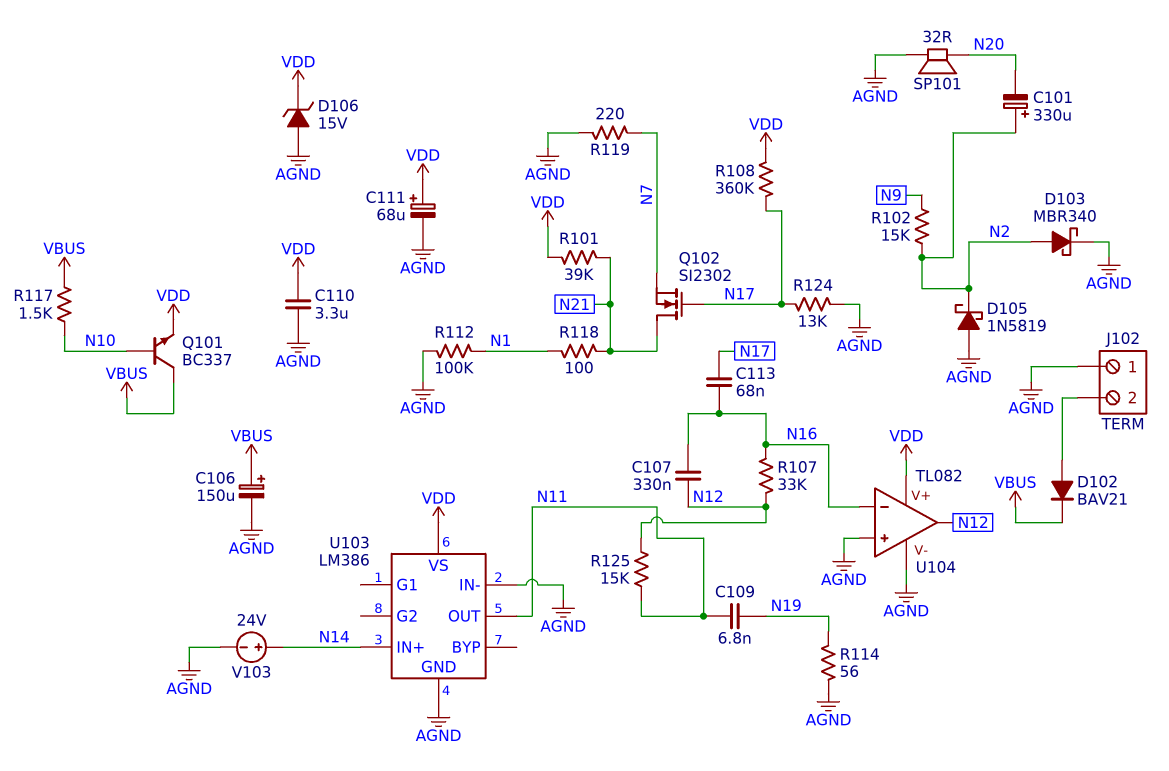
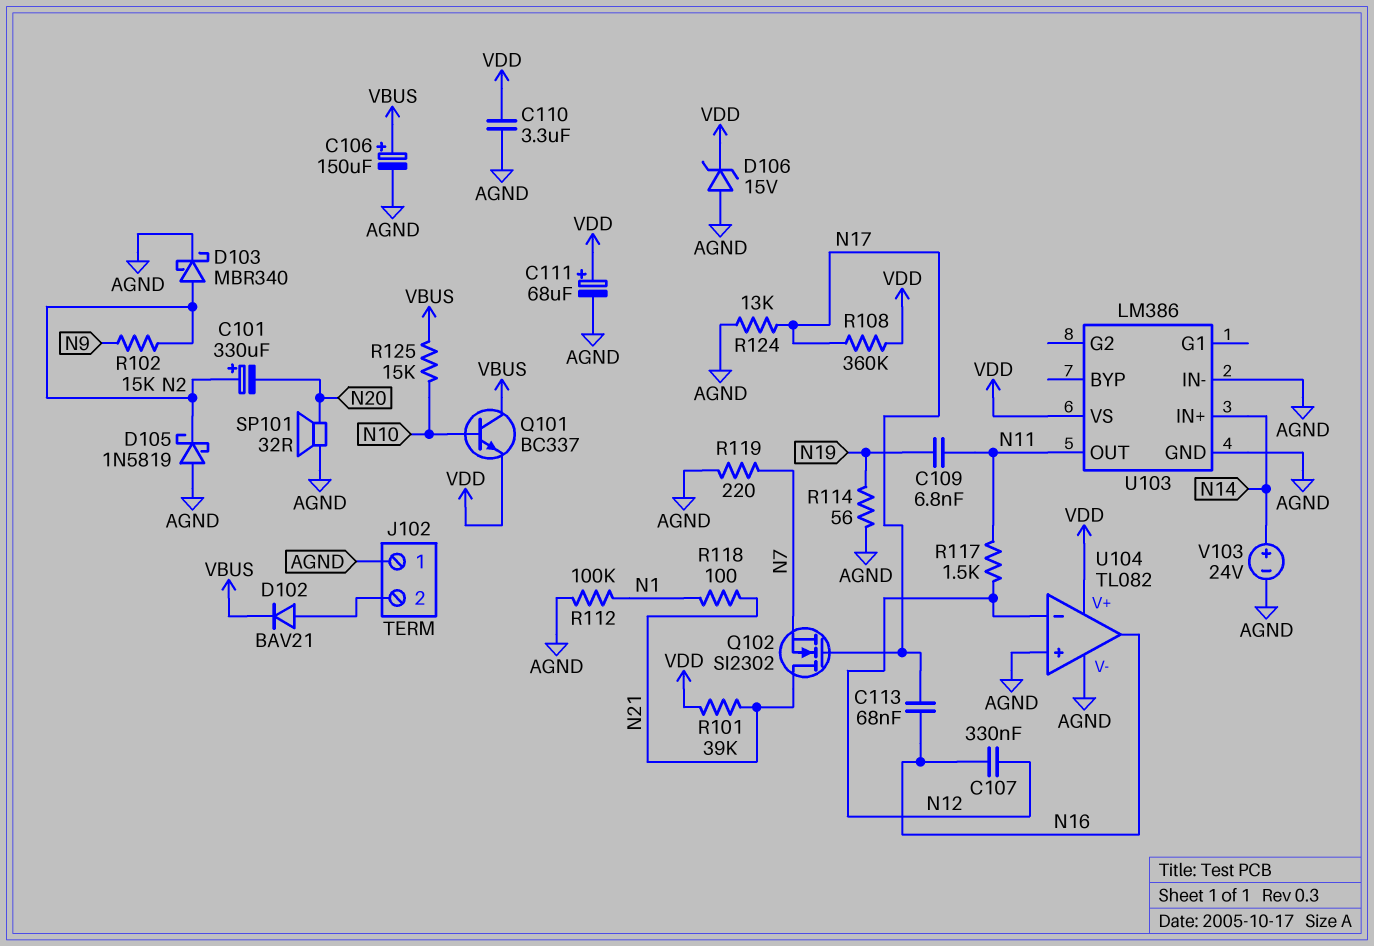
R107: 33k (N12, N16) -> none
R117: 1.5k (N10, VBUS) -> 1.5k (N11, N12)
R125: 15k (N11, N12) -> 15k (N10, VBUS)
U104 pin in-: N16 -> N12
U104 pin out: N12 -> N16

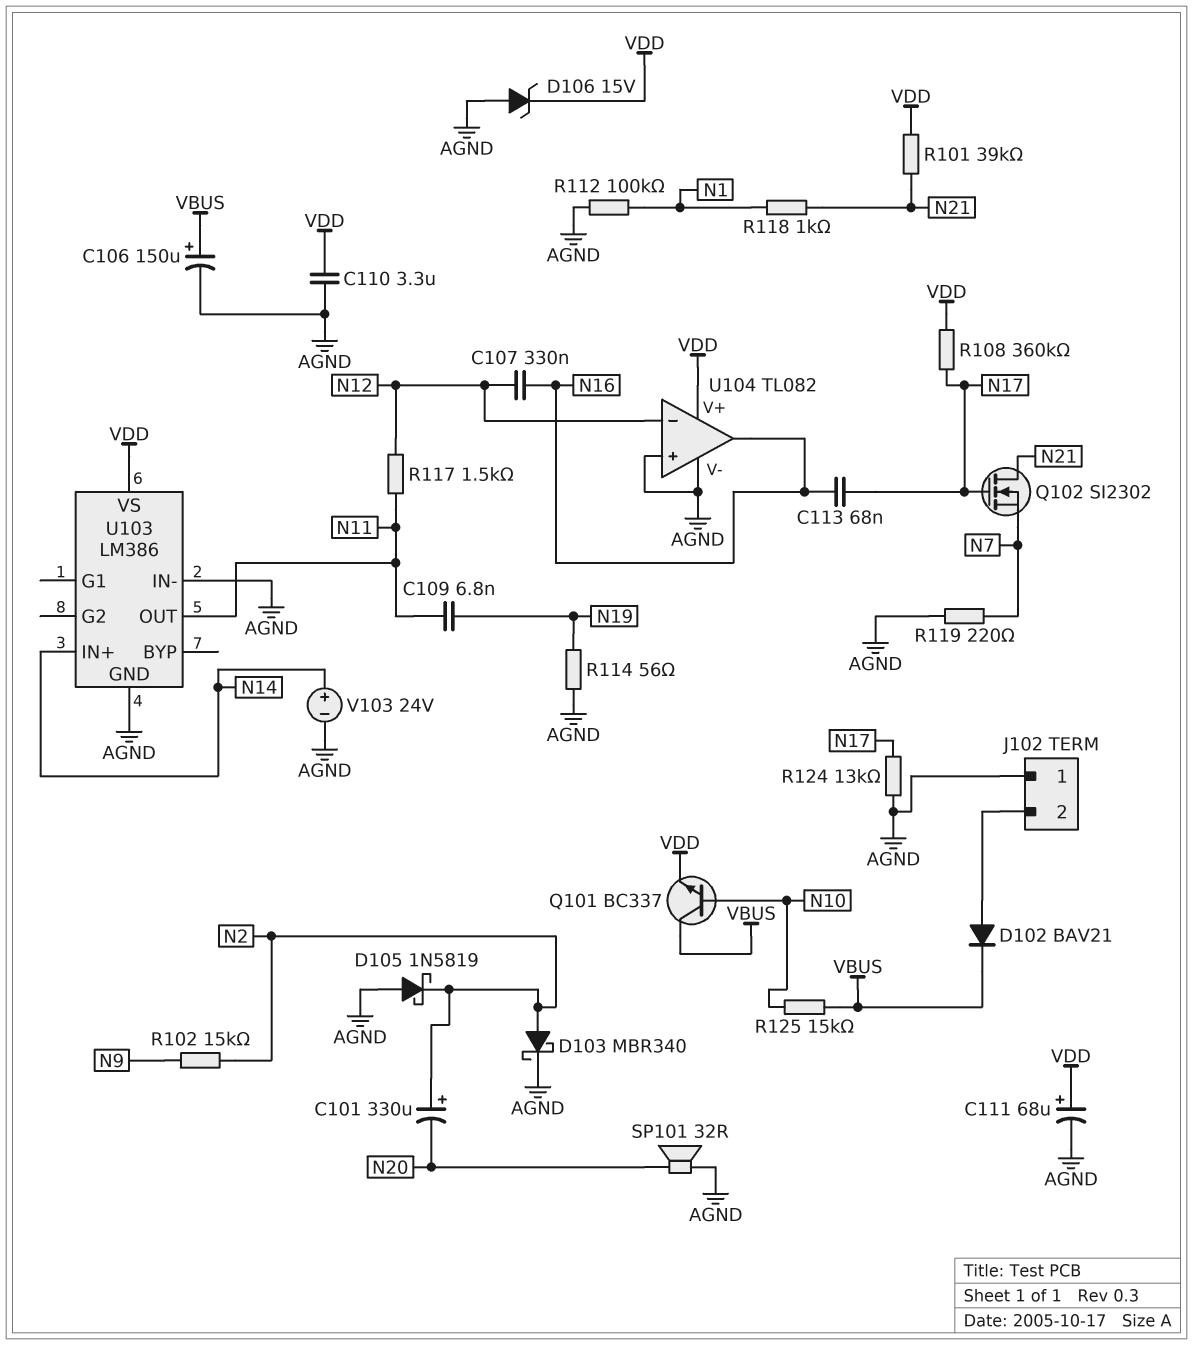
R118: 100 (N1, N21) -> 1k (N1, N21)

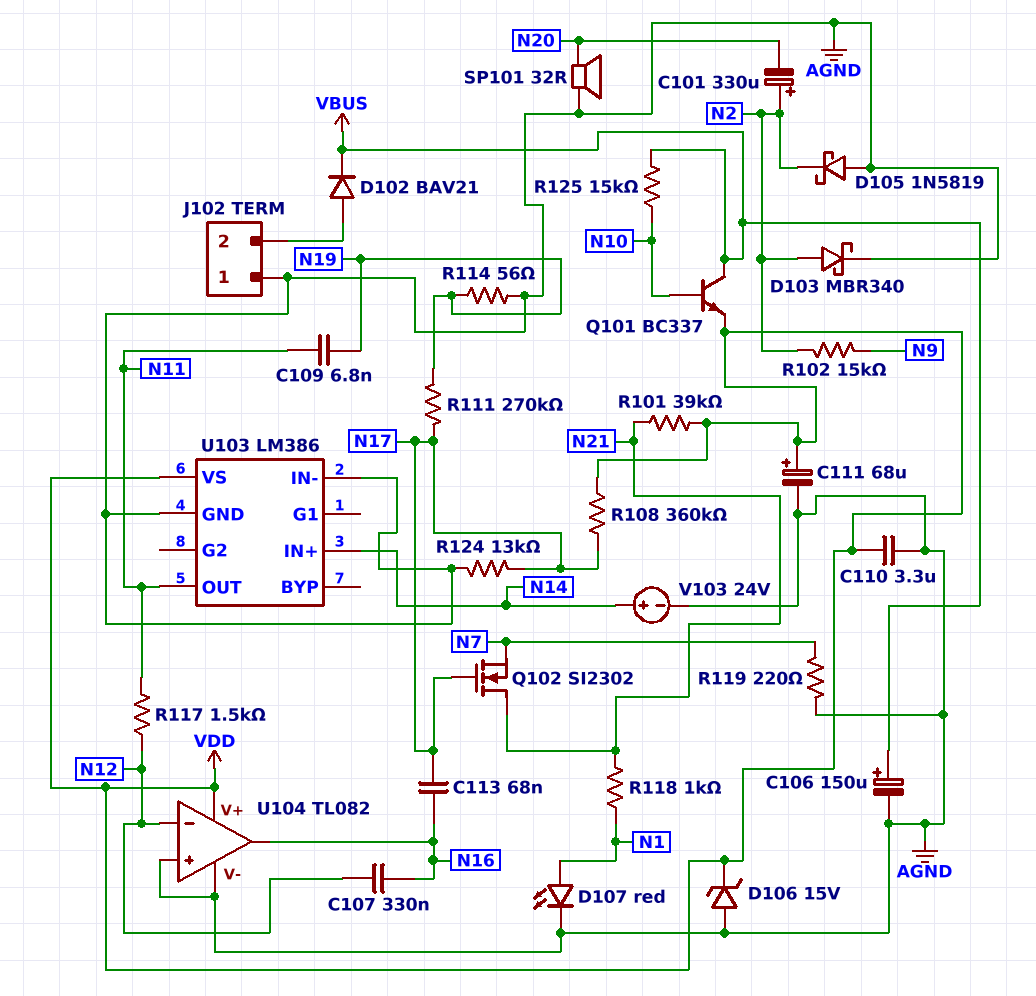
D107: none -> LED red (A N1, K AGND)
R111: none -> 270k (N17, N19)
R112: 100k (AGND, N1) -> none

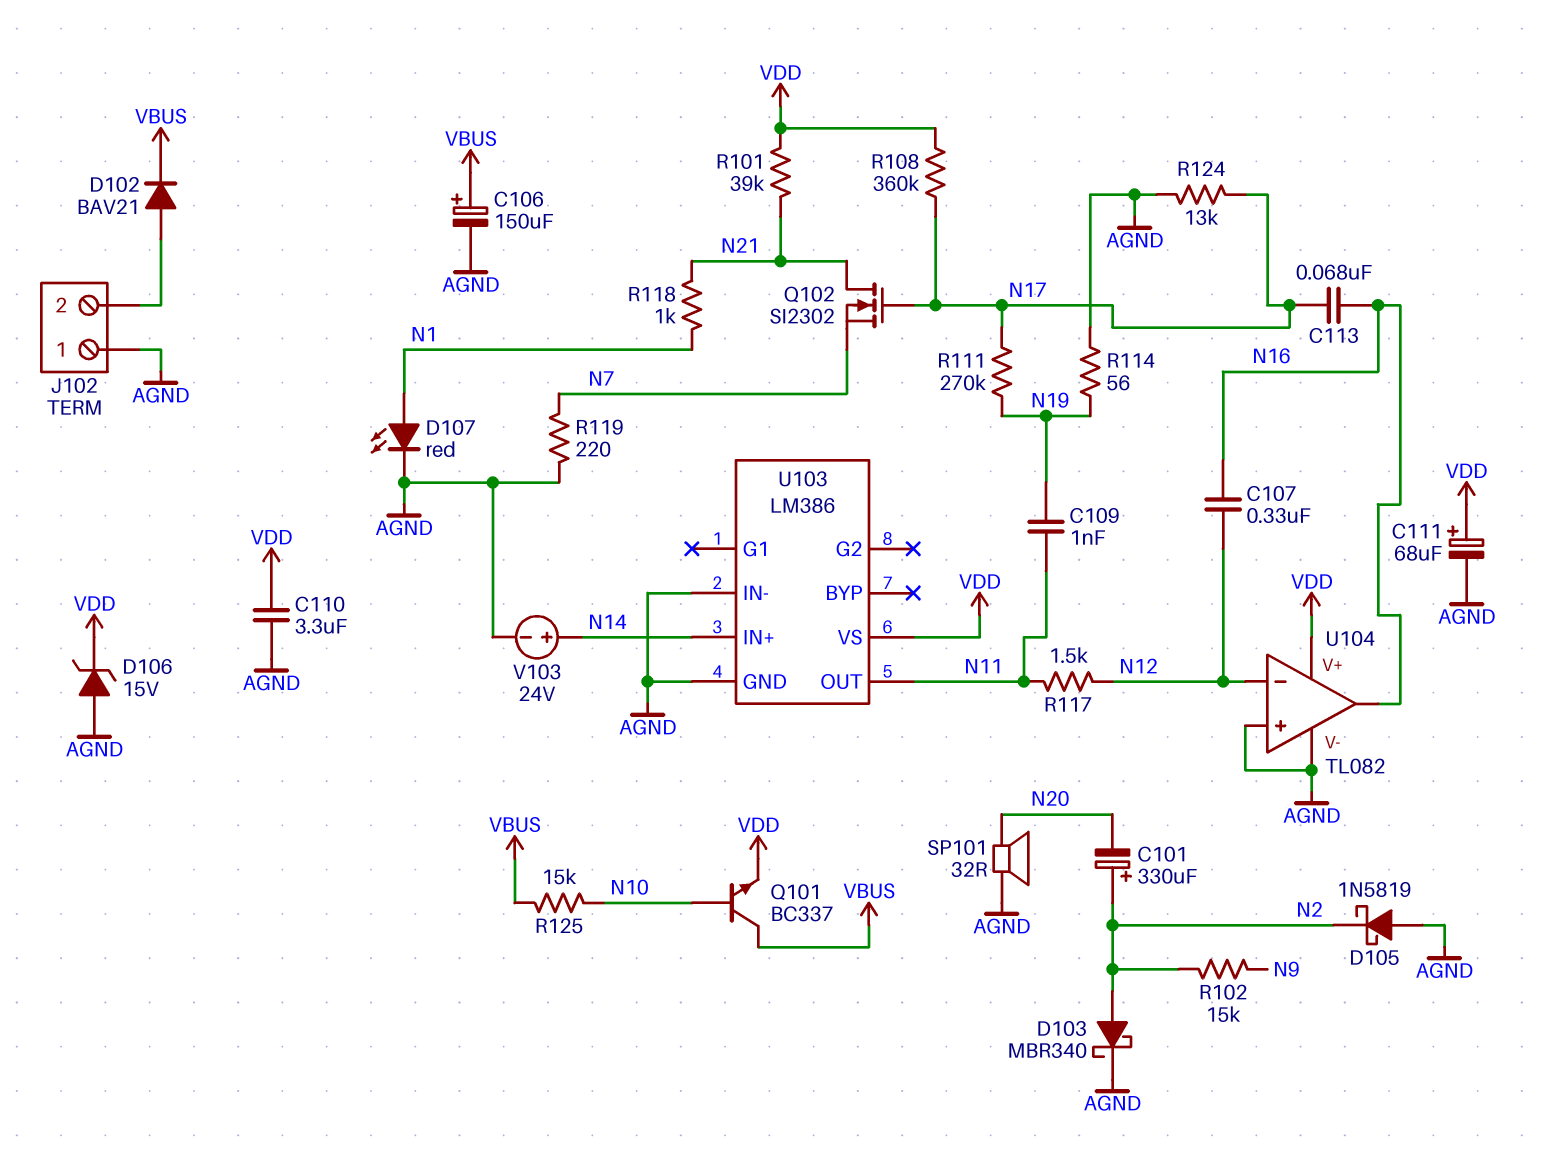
C109: 6.8nF (N11, N19) -> 1nF (N11, N19)

